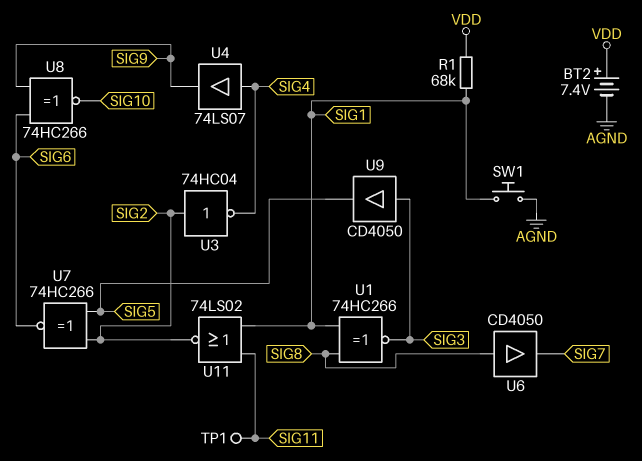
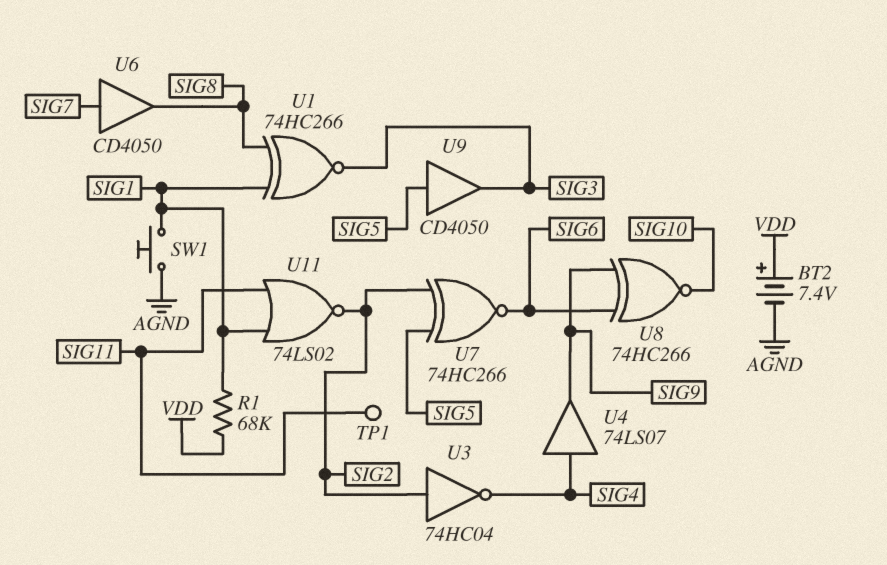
U6: buffer CD4050 (in SIG8, out SIG7) -> buffer CD4050 (in SIG7, out SIG8)
U9: buffer CD4050 (in SIG3, out SIG5) -> buffer CD4050 (in SIG5, out SIG3)

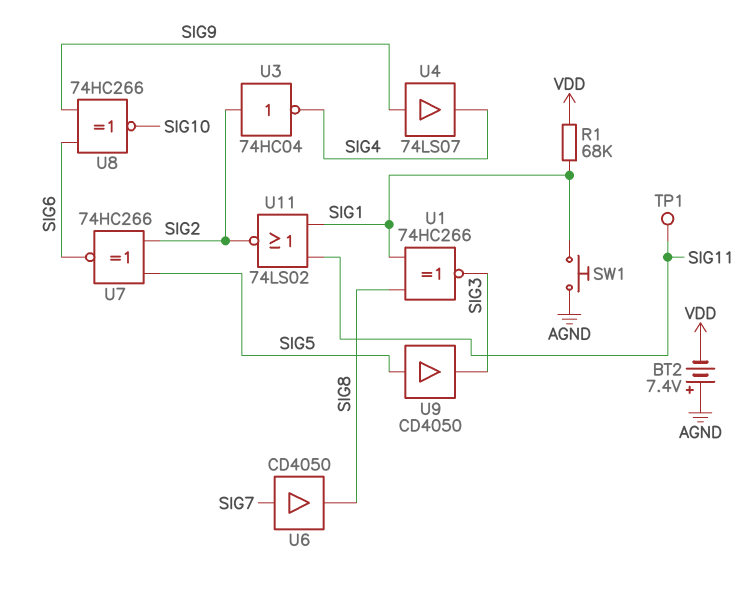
BT2: 7.4V (plus VDD, minus AGND) -> 7.4V (plus AGND, minus VDD)
U4: buffer 74LS07 (in SIG4, out SIG9) -> buffer 74LS07 (in SIG9, out SIG4)

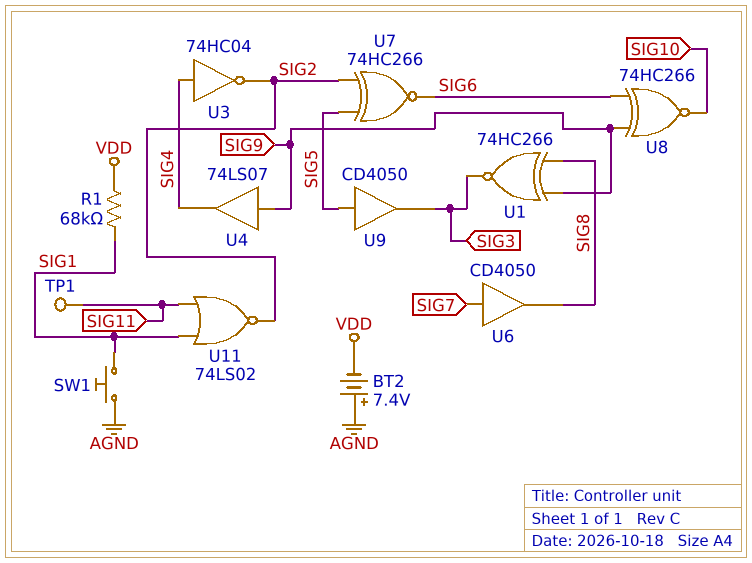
U1: XNOR 74HC266 (in SIG1, in SIG8, out SIG3) -> XNOR 74HC266 (in SIG8, in SIG9, out SIG3)
U3: NOT 74HC04 (in SIG2, out SIG4) -> NOT 74HC04 (in SIG4, out SIG2)

